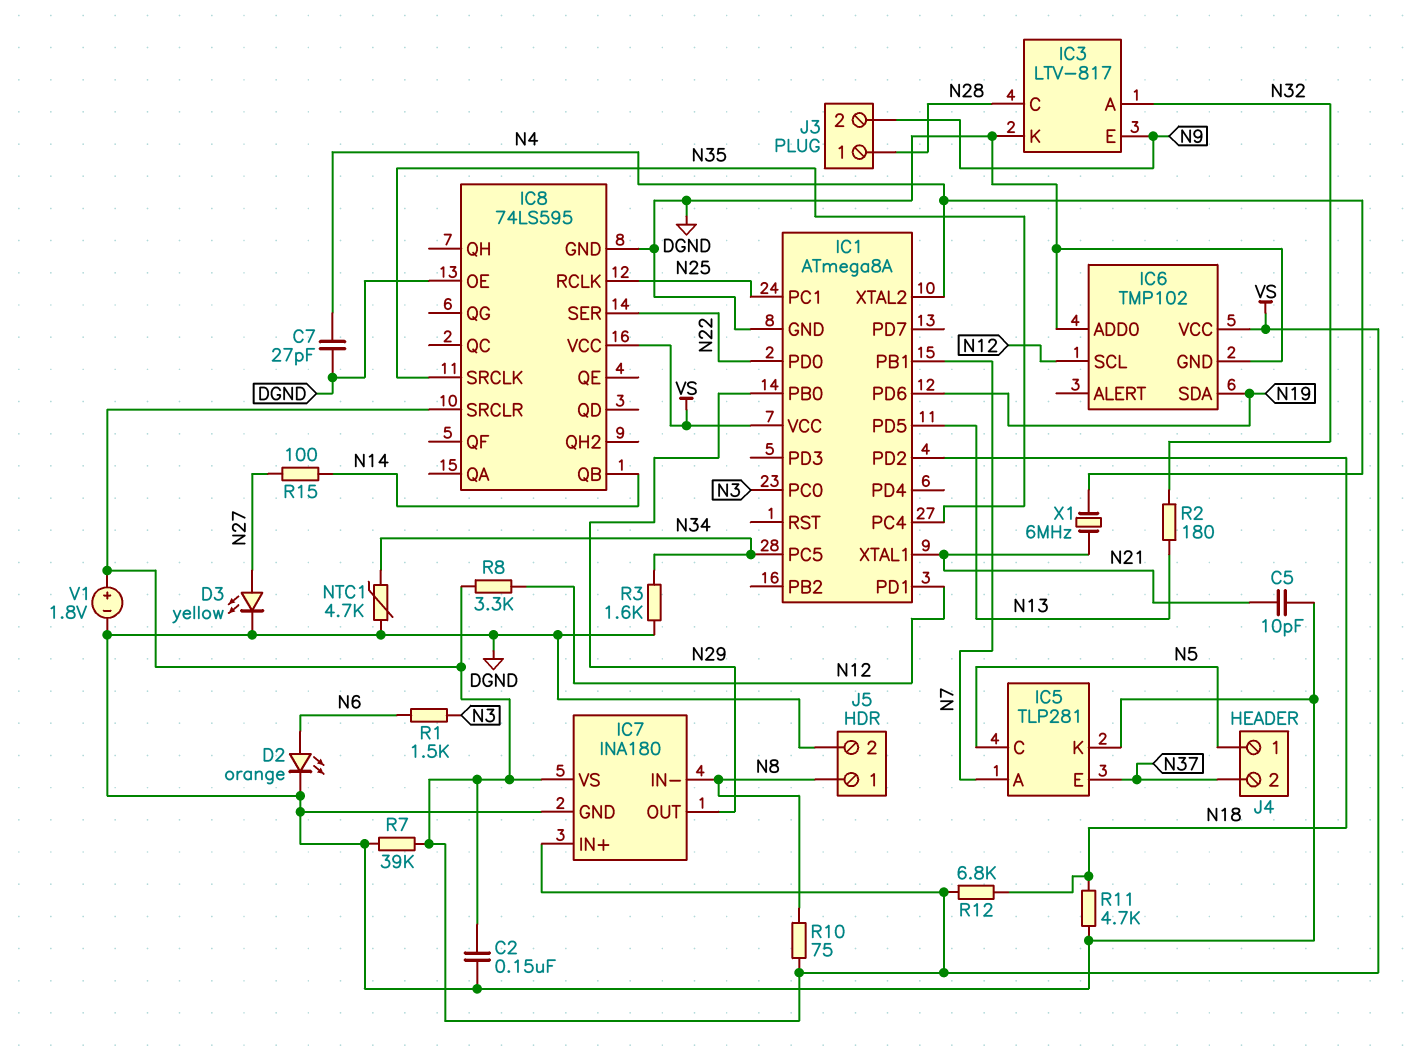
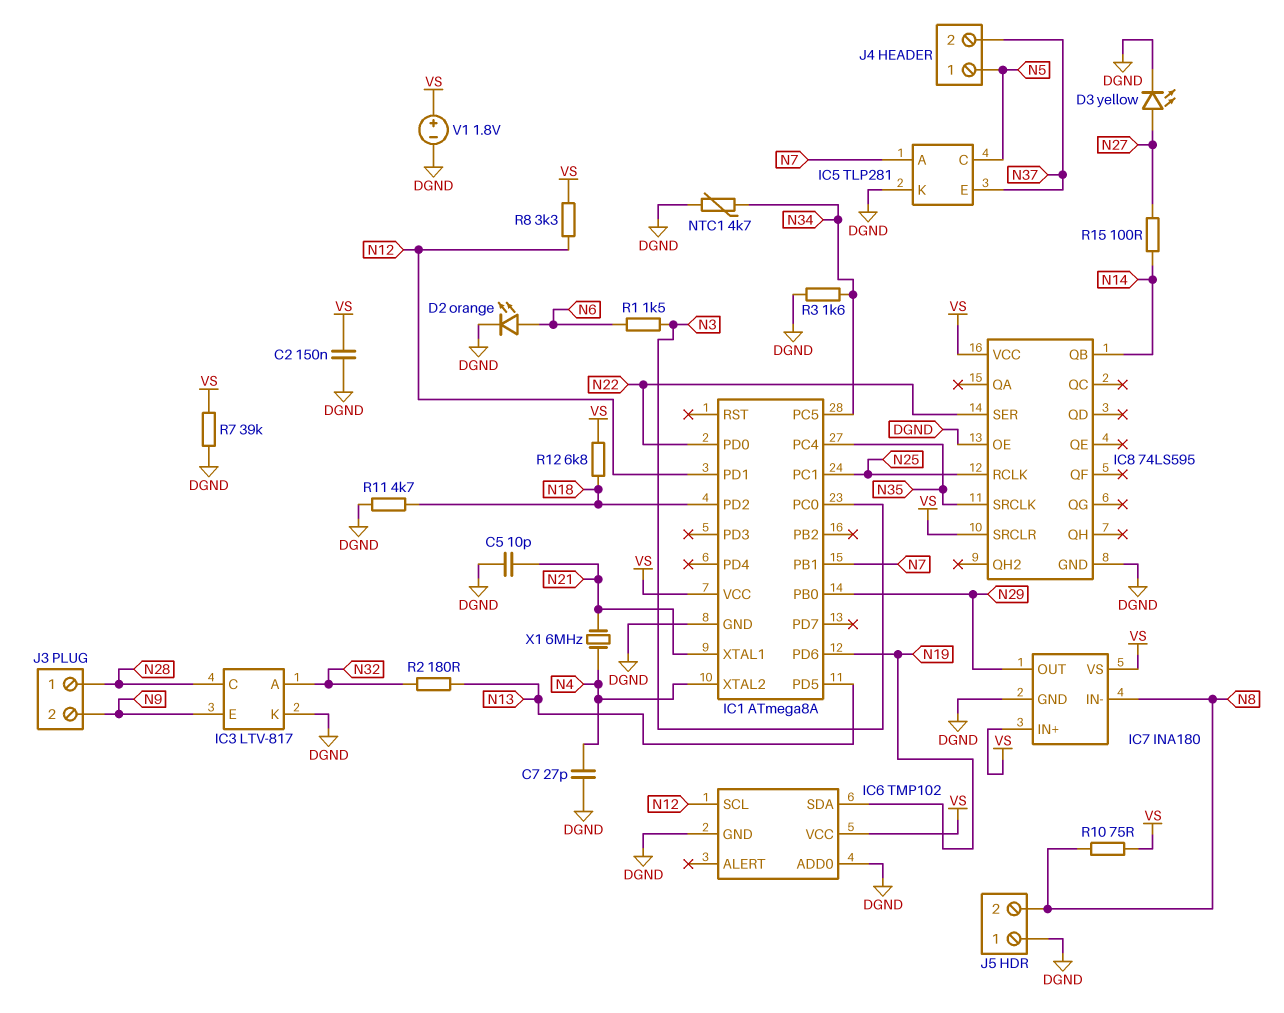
J5 pin 1: N8 -> DGND
J5 pin 2: DGND -> N8

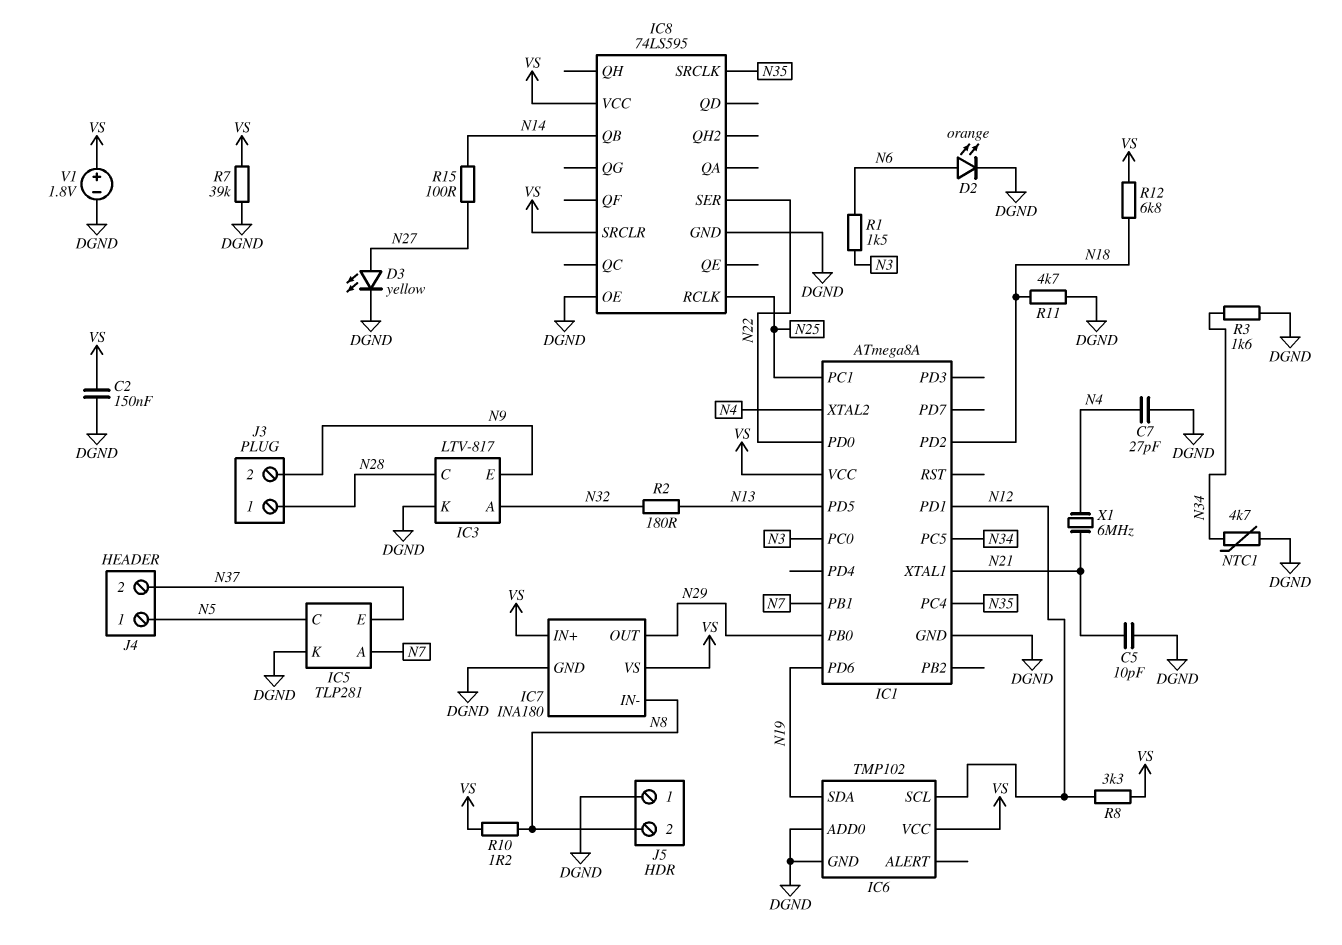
R10: 75 (N8, VS) -> 1.2 (N8, VS)

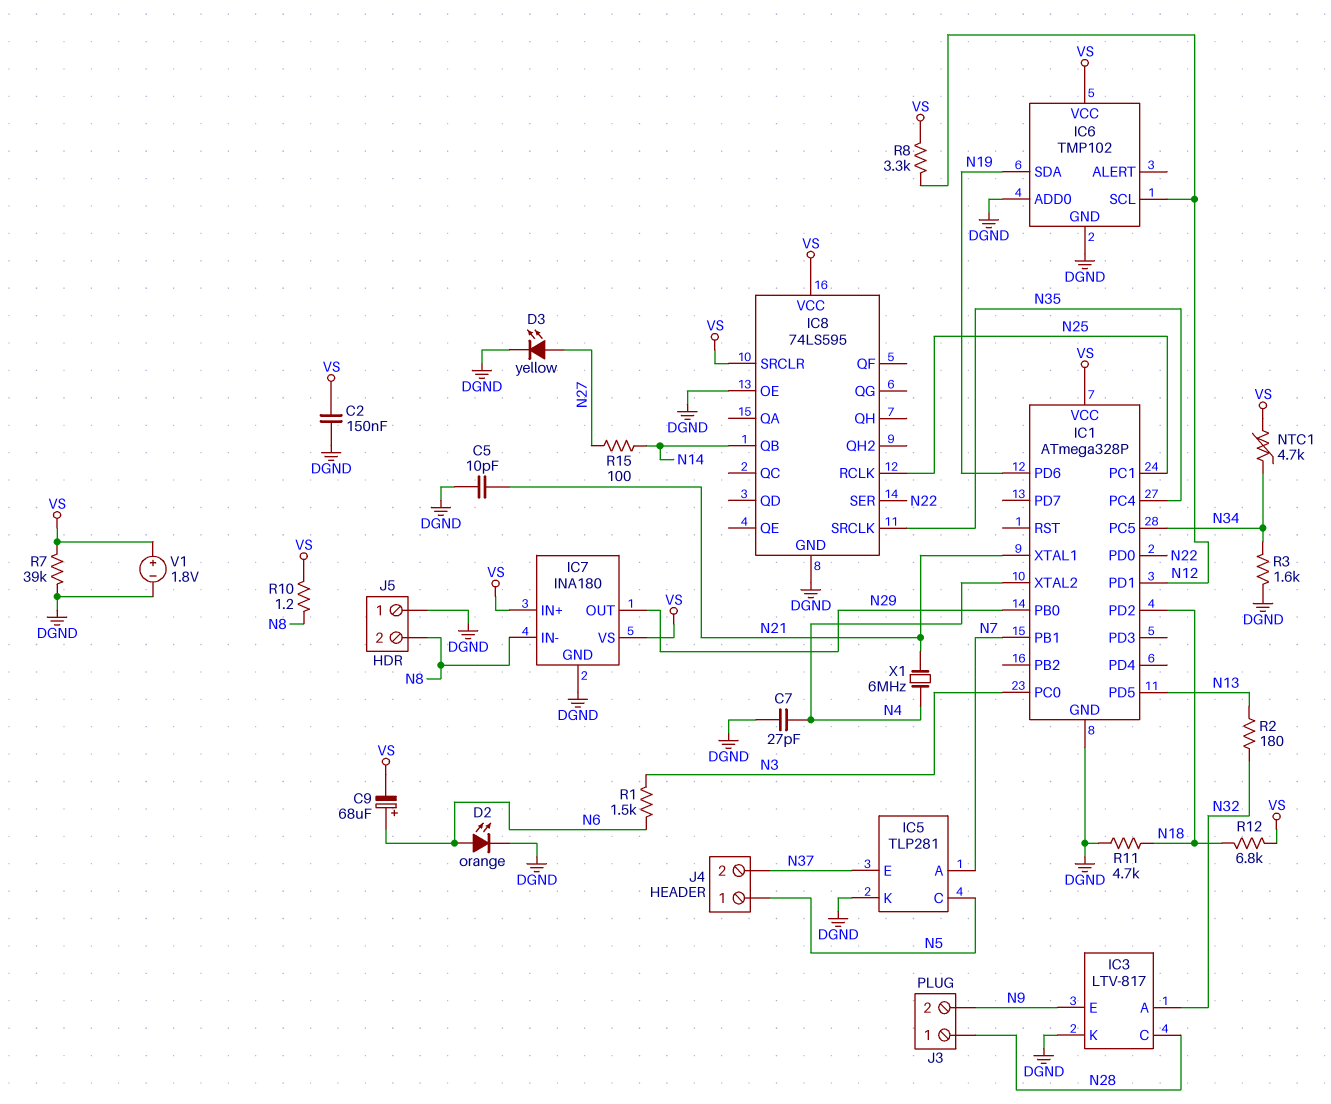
C9: none -> 68uF (plus N6, minus VS)
IC1: ATmega8A -> ATmega328P
NTC1: 4.7k (DGND, N34) -> 4.7k (N34, VS)

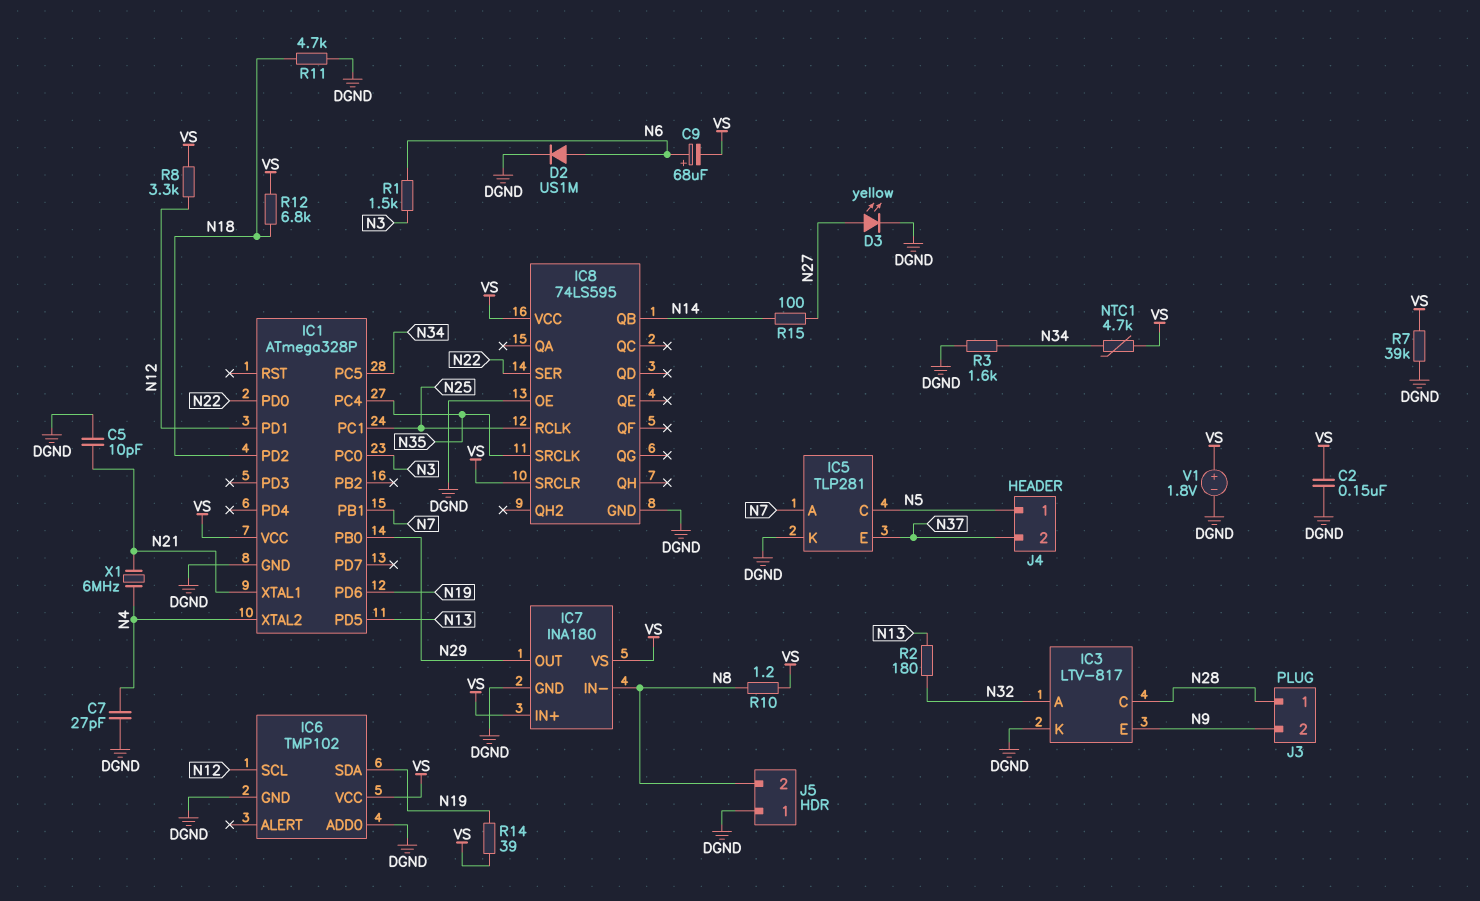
D2: LED orange (A N6, K DGND) -> diode US1M (A N6, K DGND)
R14: none -> 39 (N19, VS)

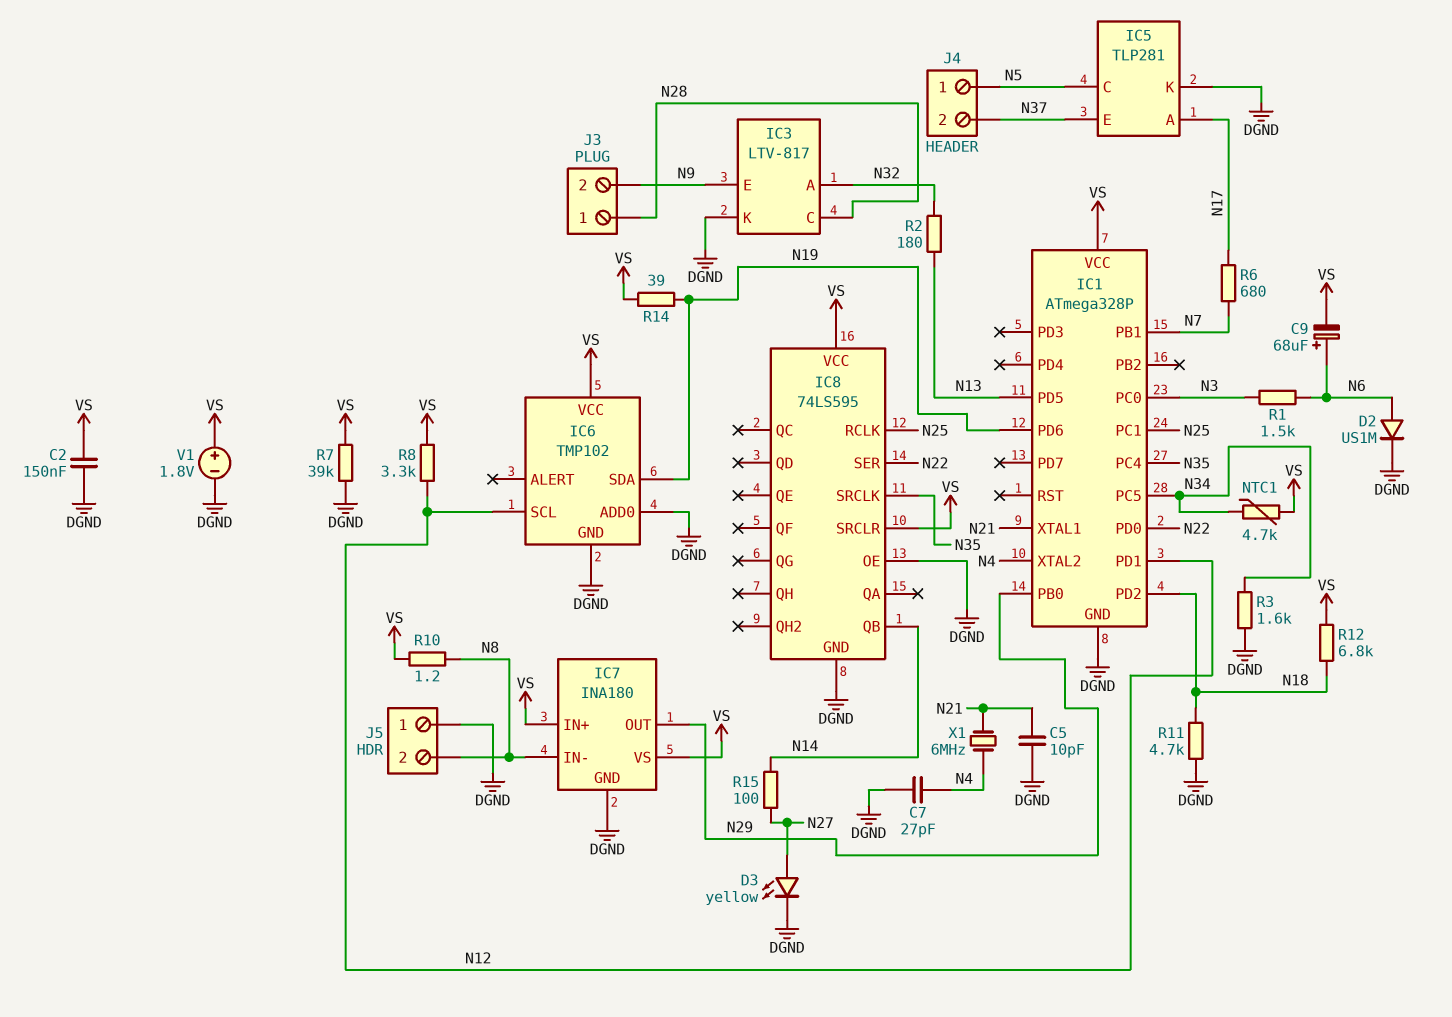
IC5 pin A: N7 -> N17
R6: none -> 680 (N7, N17)

